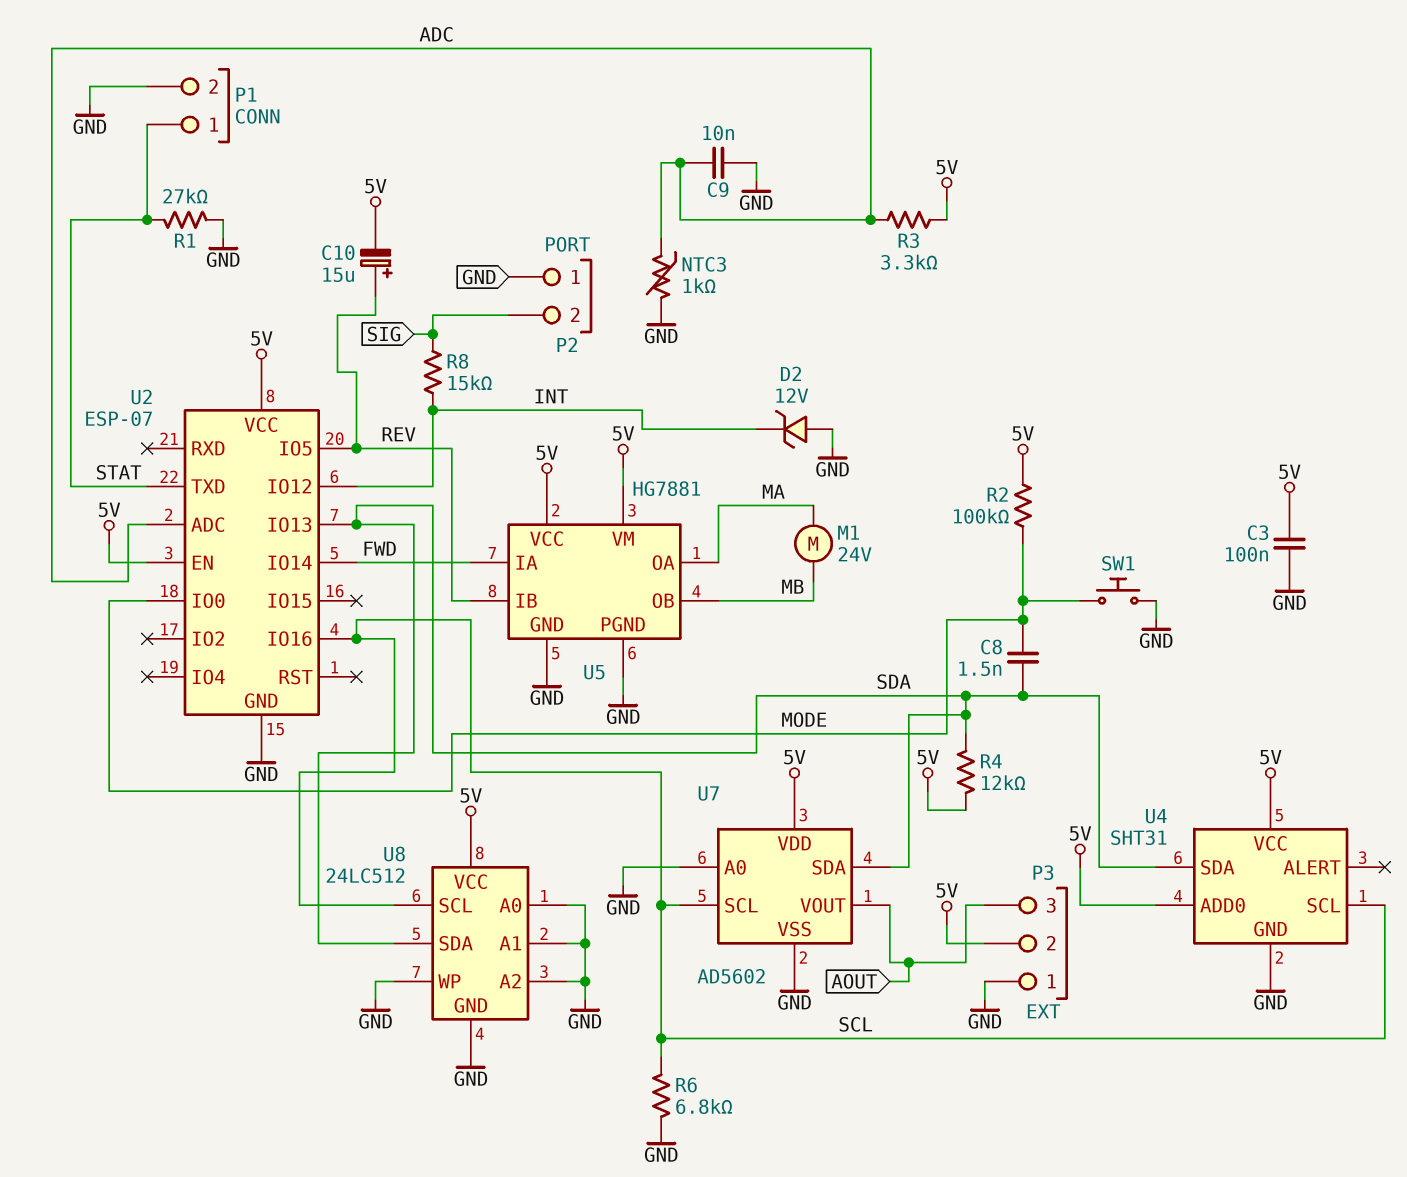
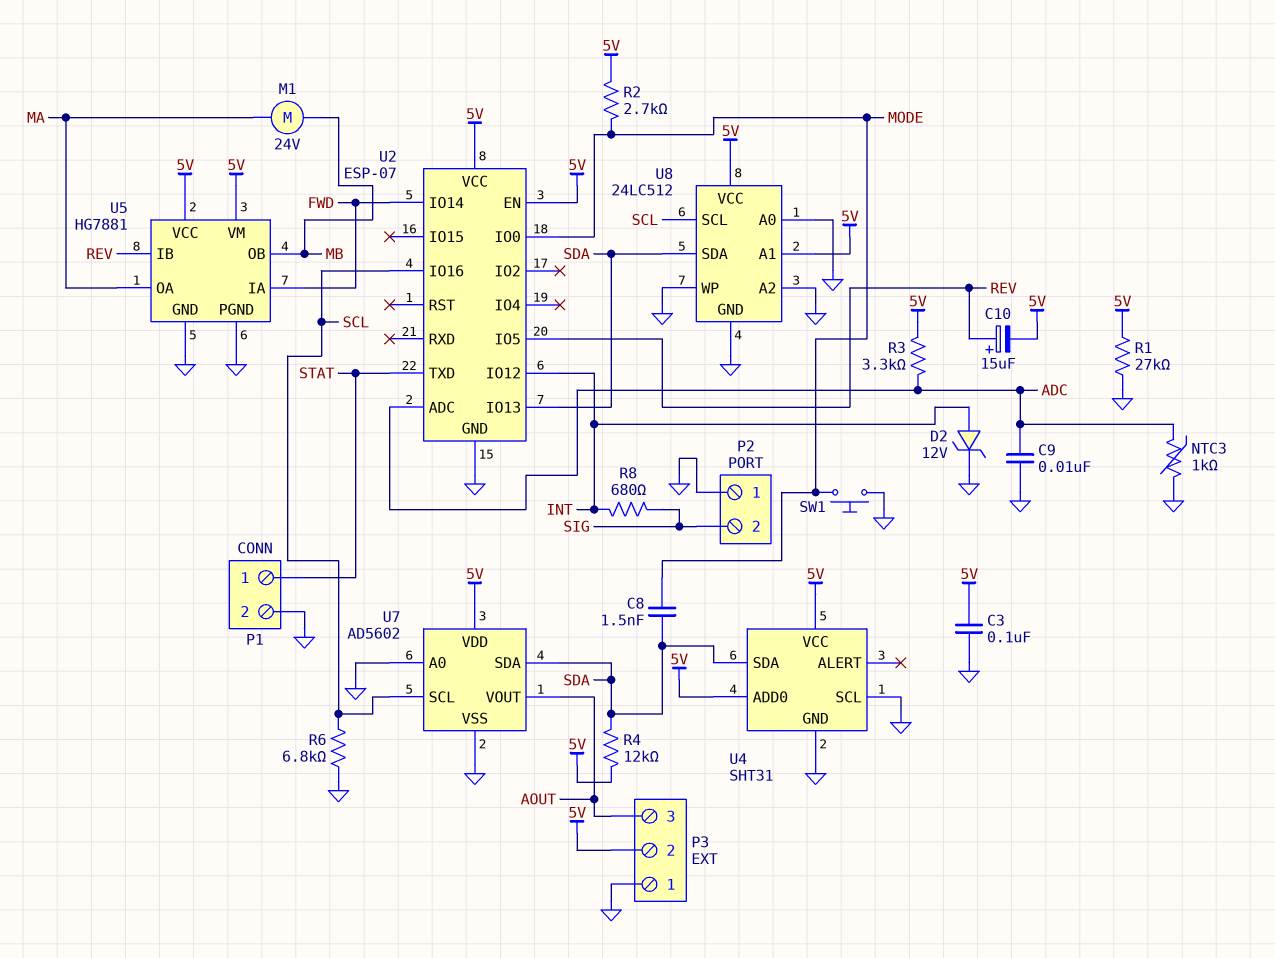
D2: zener 12V (A GND, K INT) -> zener 12V (A INT, K GND)
R1: 27k (GND, STAT) -> 27k (5V, GND)
R2: 100k (5V, MODE) -> 2.7k (5V, MODE)
R8: 15k (INT, SIG) -> 680 (INT, SIG)
U4 pin SCL: SCL -> GND
U8 pin A1: GND -> 5V

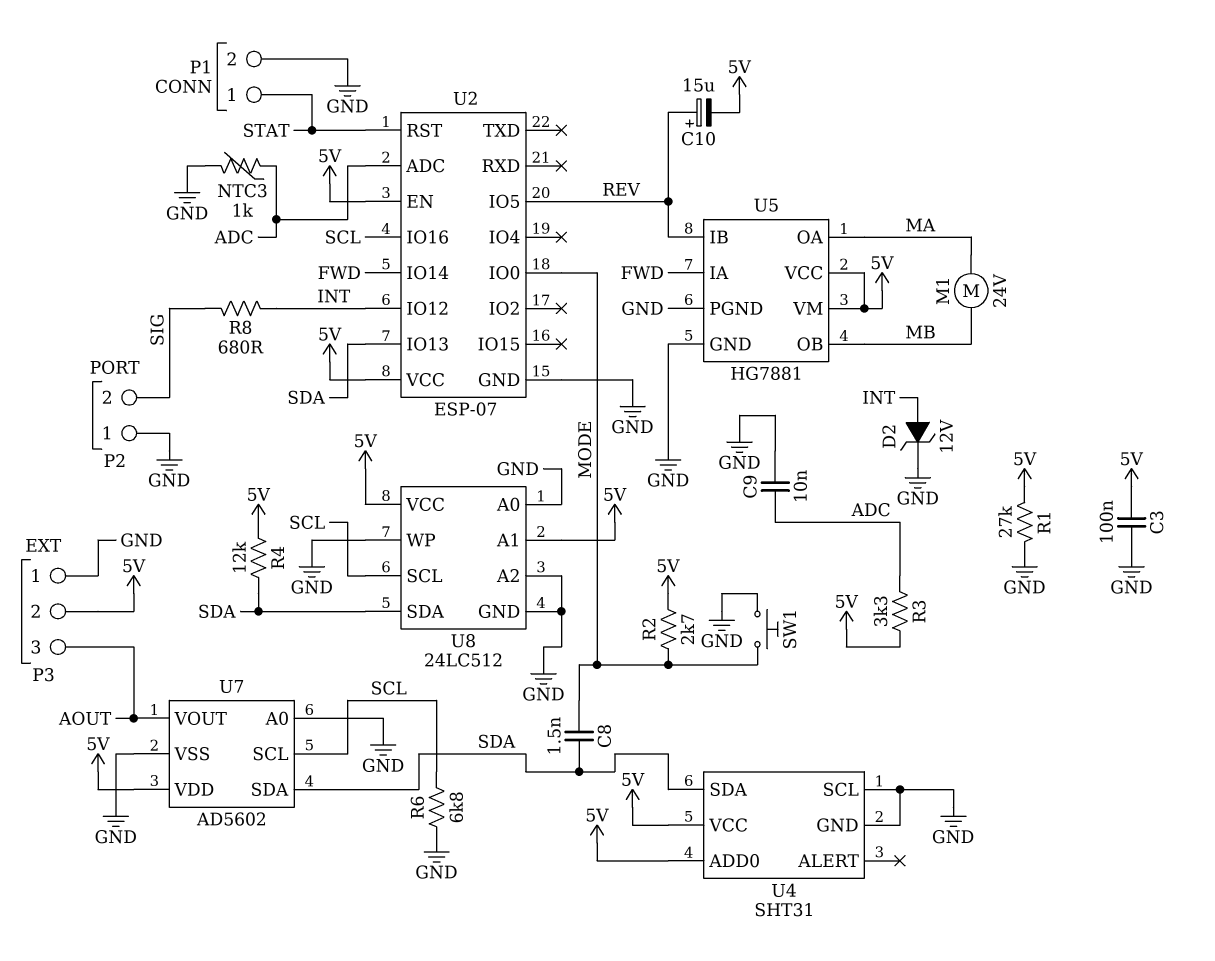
U2 pin RST: none -> STAT
U2 pin TXD: STAT -> none

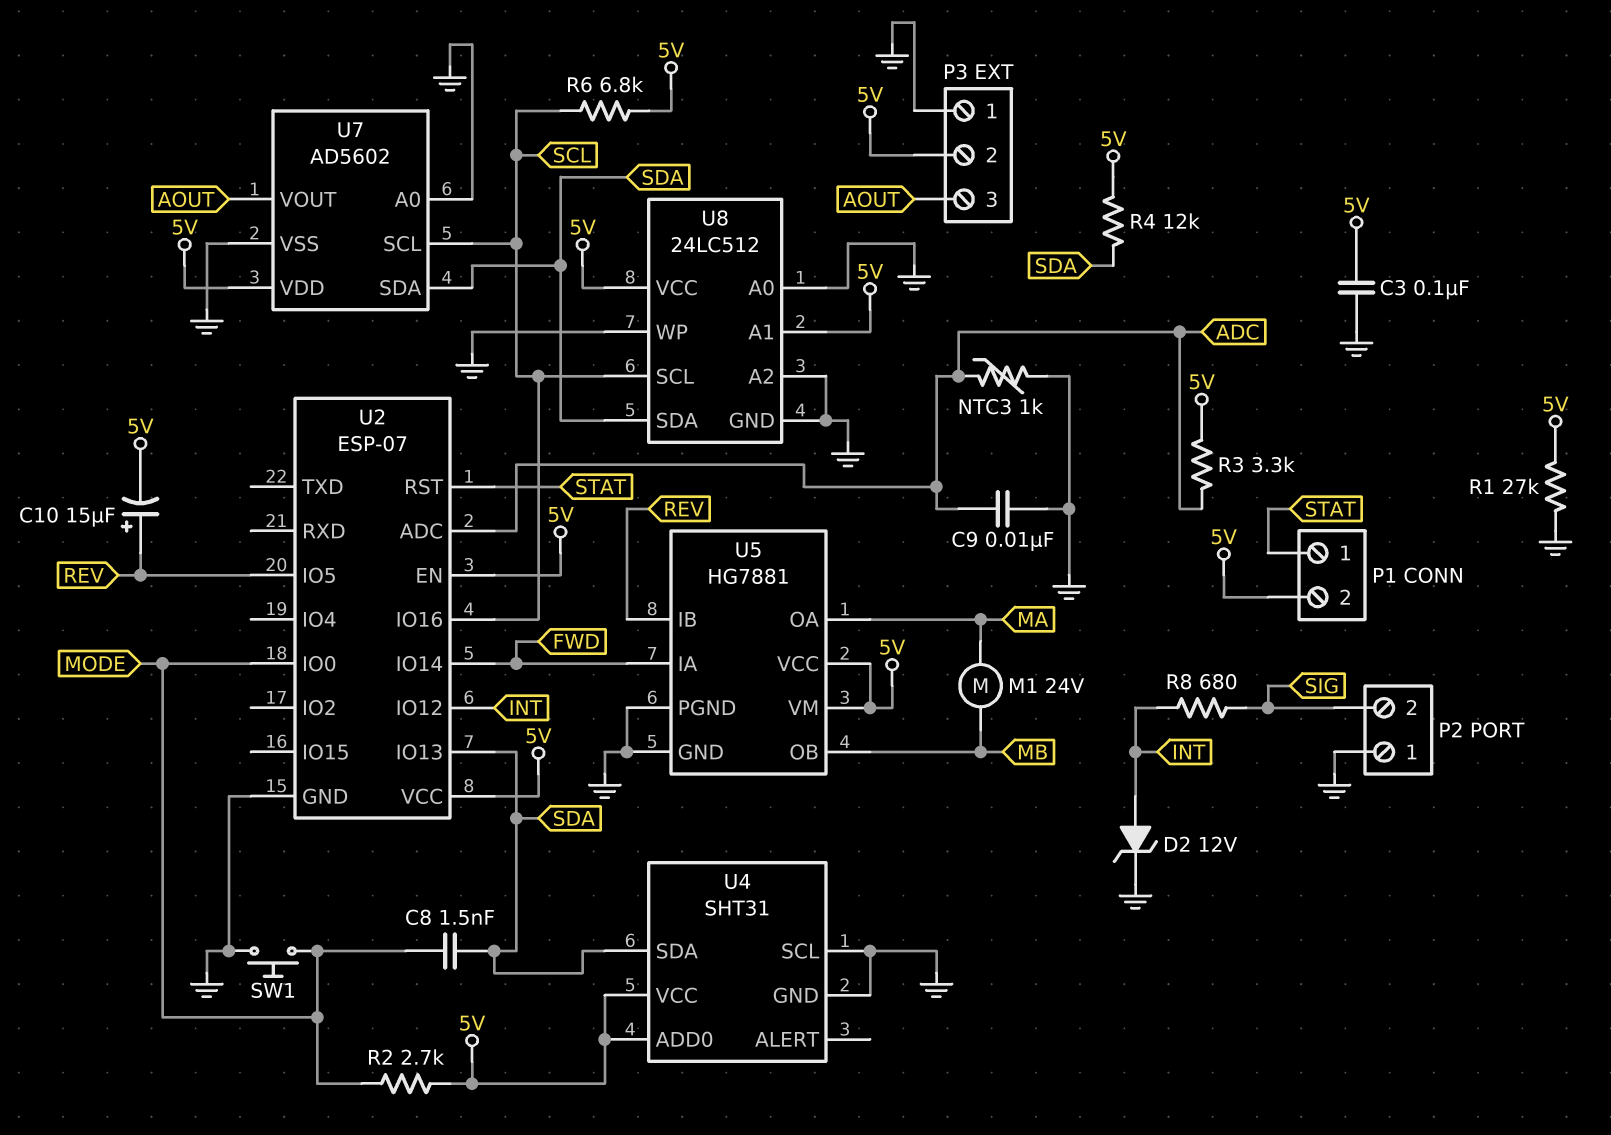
P1 pin 2: GND -> 5V
R6: 6.8k (GND, SCL) -> 6.8k (5V, SCL)

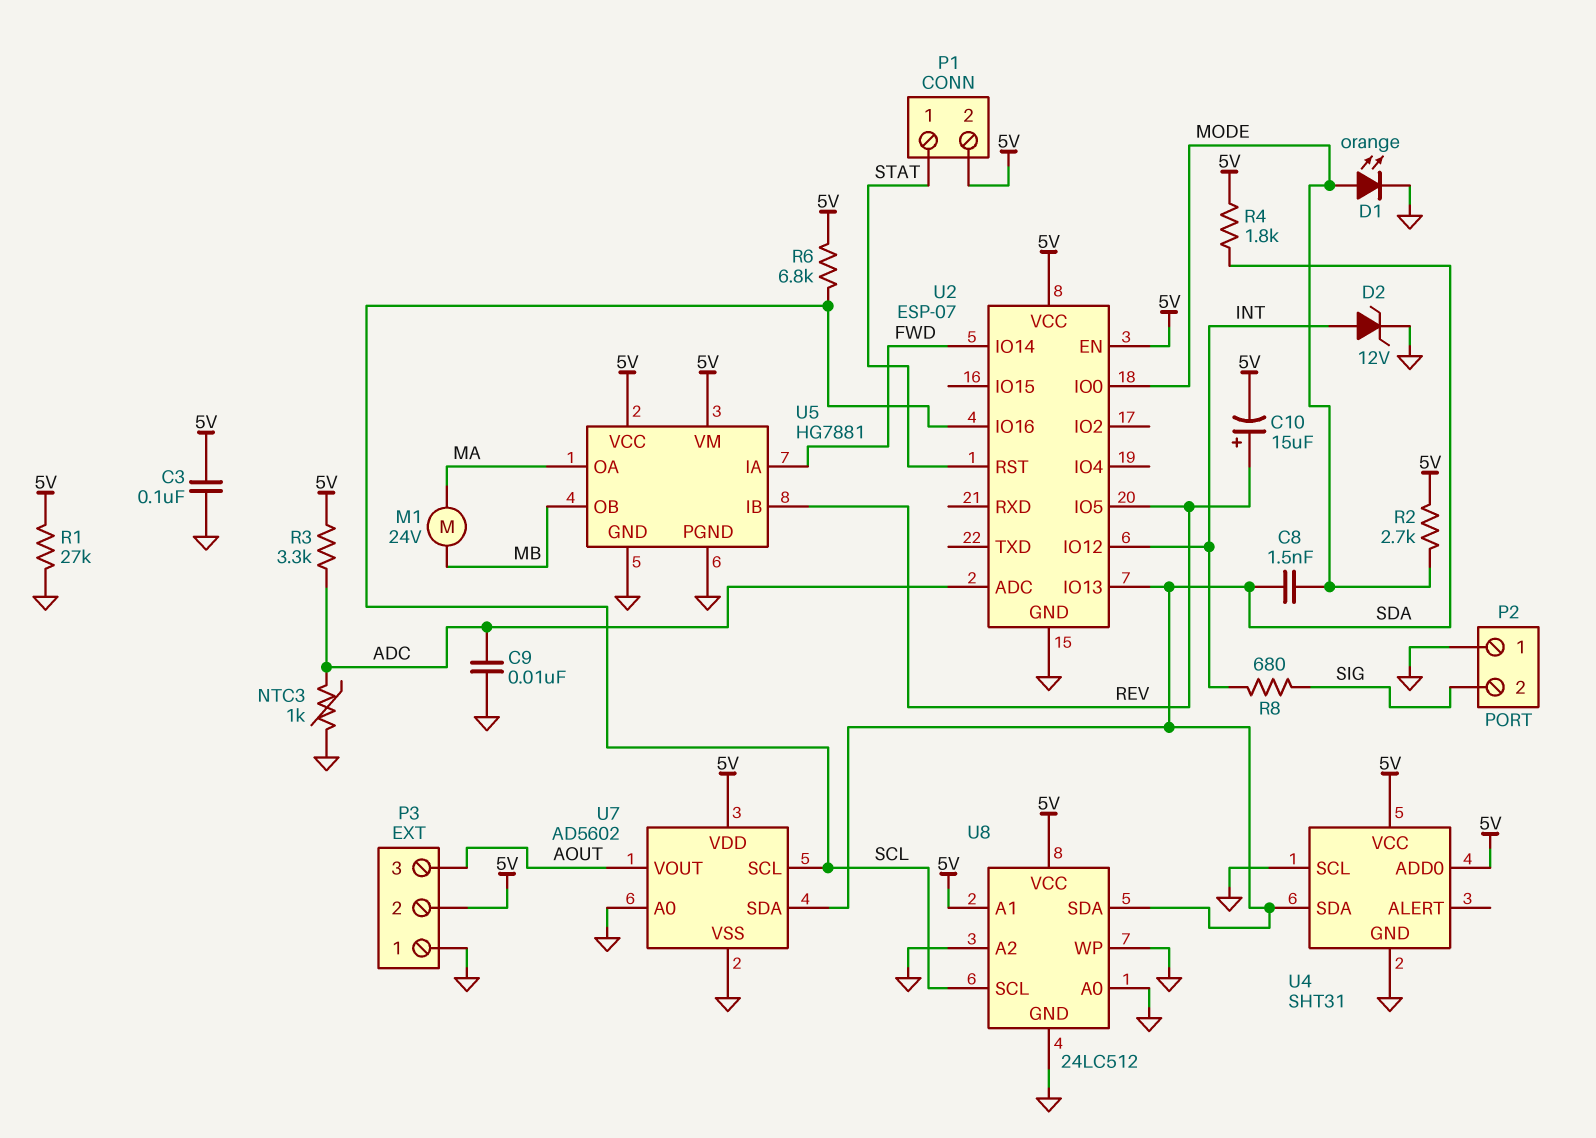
D1: none -> LED orange (A MODE, K GND)
R4: 12k (5V, SDA) -> 1.8k (5V, SDA)
SW1: button (GND, MODE) -> none

